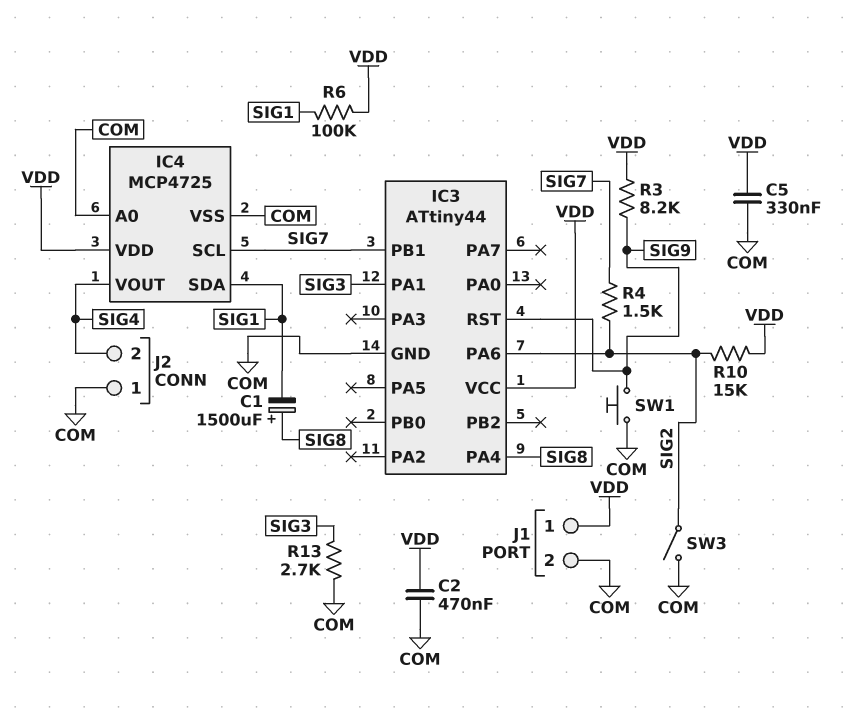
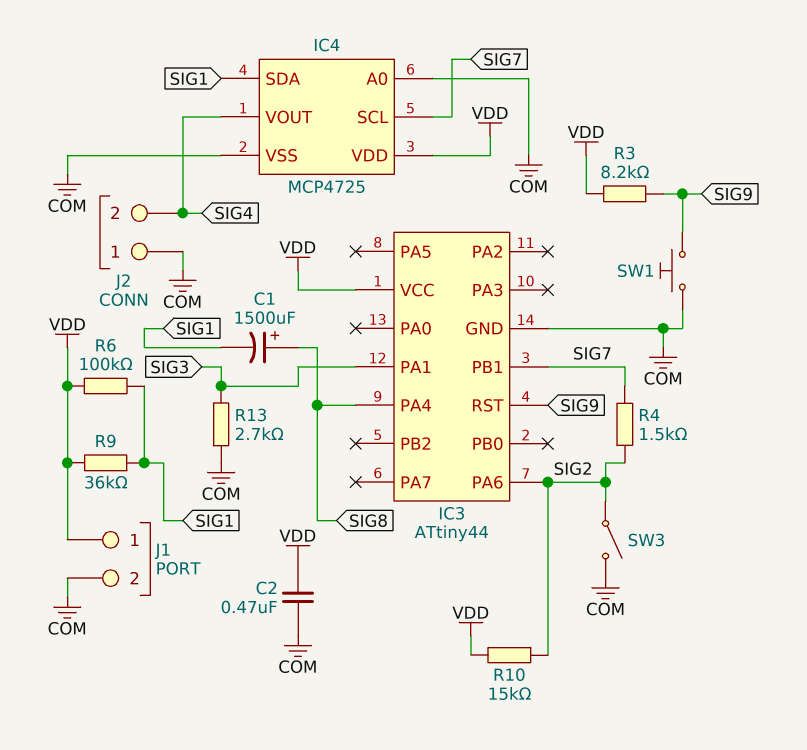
C5: 330nF (COM, VDD) -> none
R9: none -> 36k (SIG1, VDD)

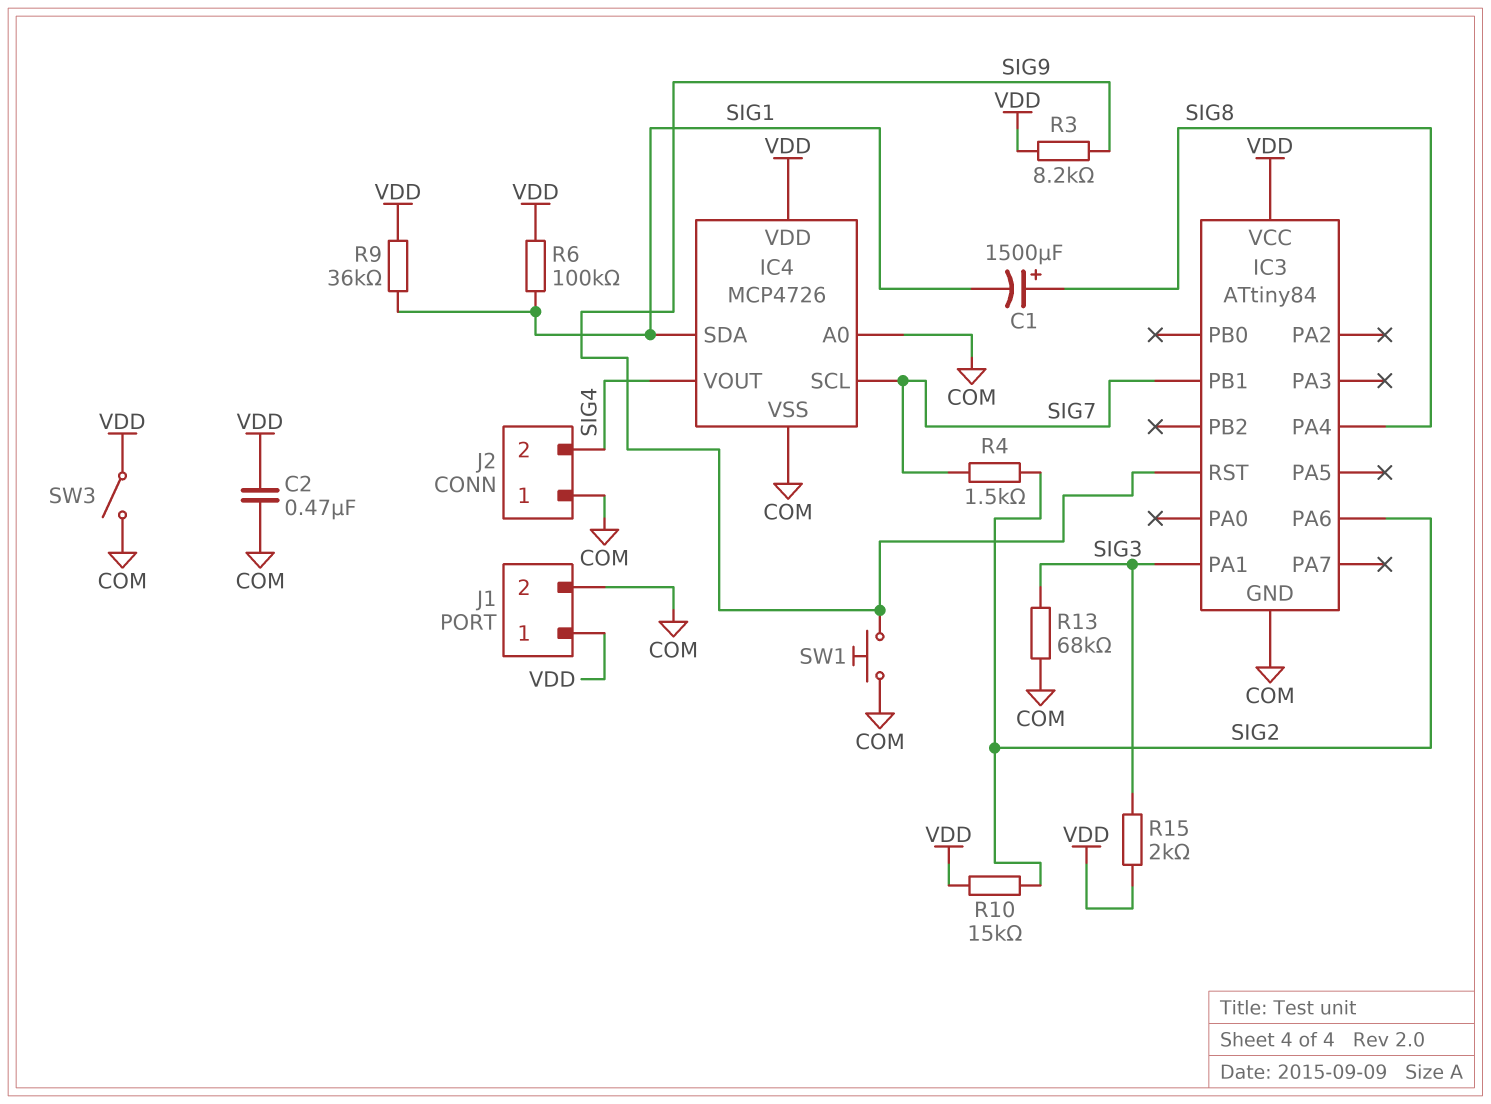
IC3: ATtiny44 -> ATtiny84
IC4: MCP4725 -> MCP4726
R13: 2.7k (COM, SIG3) -> 68k (COM, SIG3)
R15: none -> 2k (SIG3, VDD)
SW3: switch (COM, SIG2) -> switch (COM, VDD)

